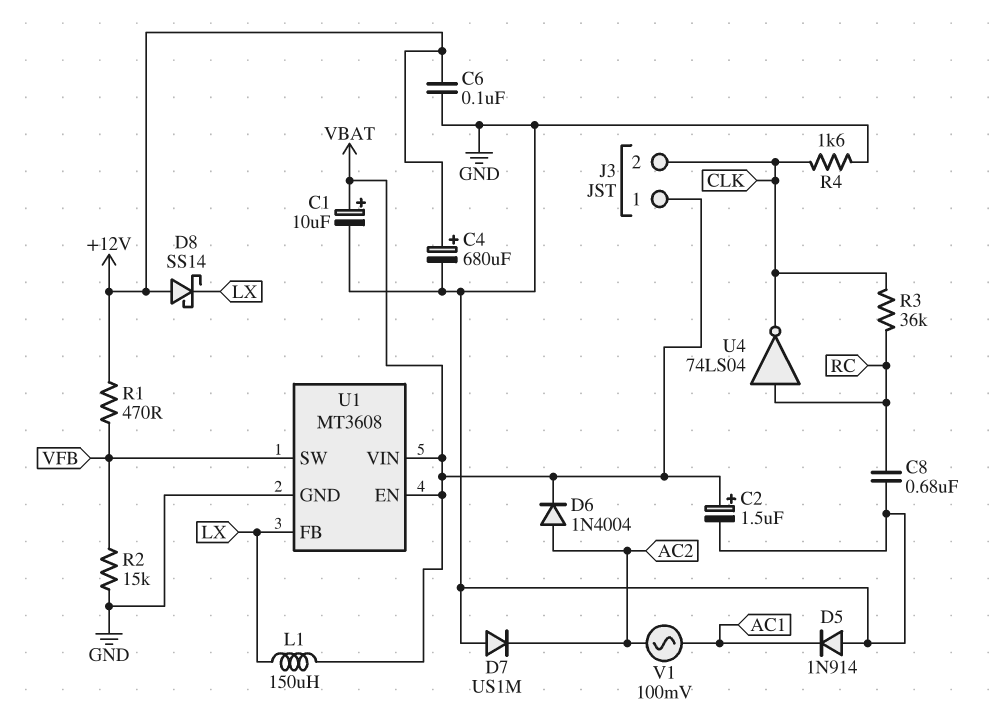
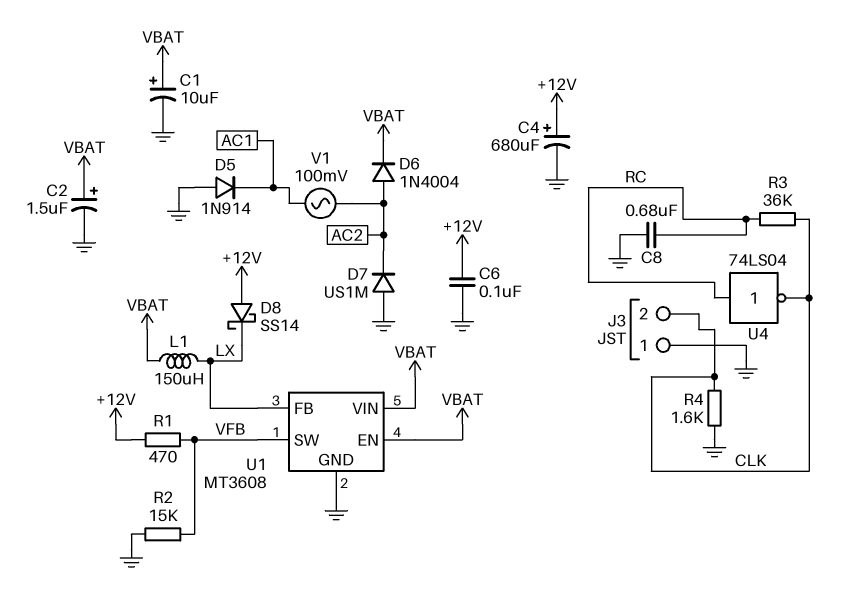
J3 pin 1: VBAT -> GND

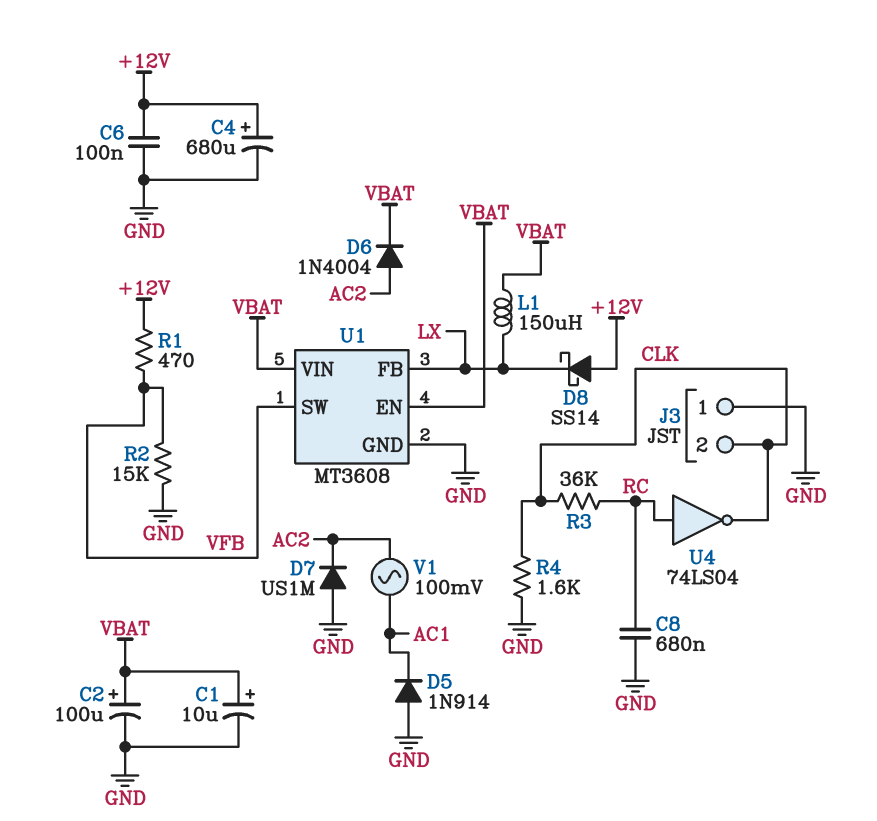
C2: 1.5uF (plus VBAT, minus GND) -> 100uF (plus VBAT, minus GND)

